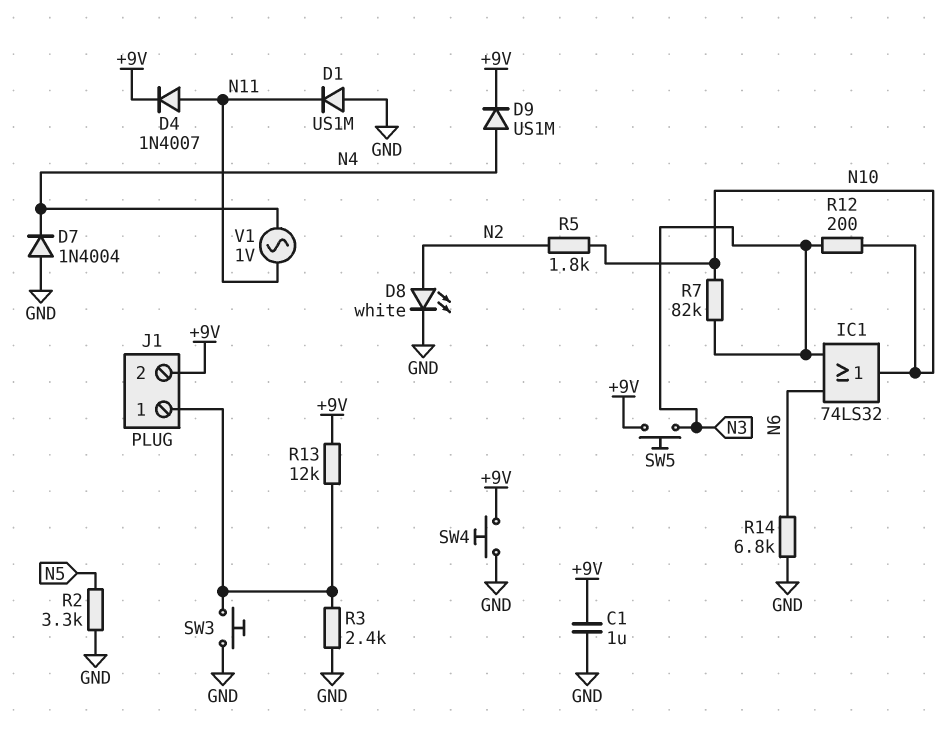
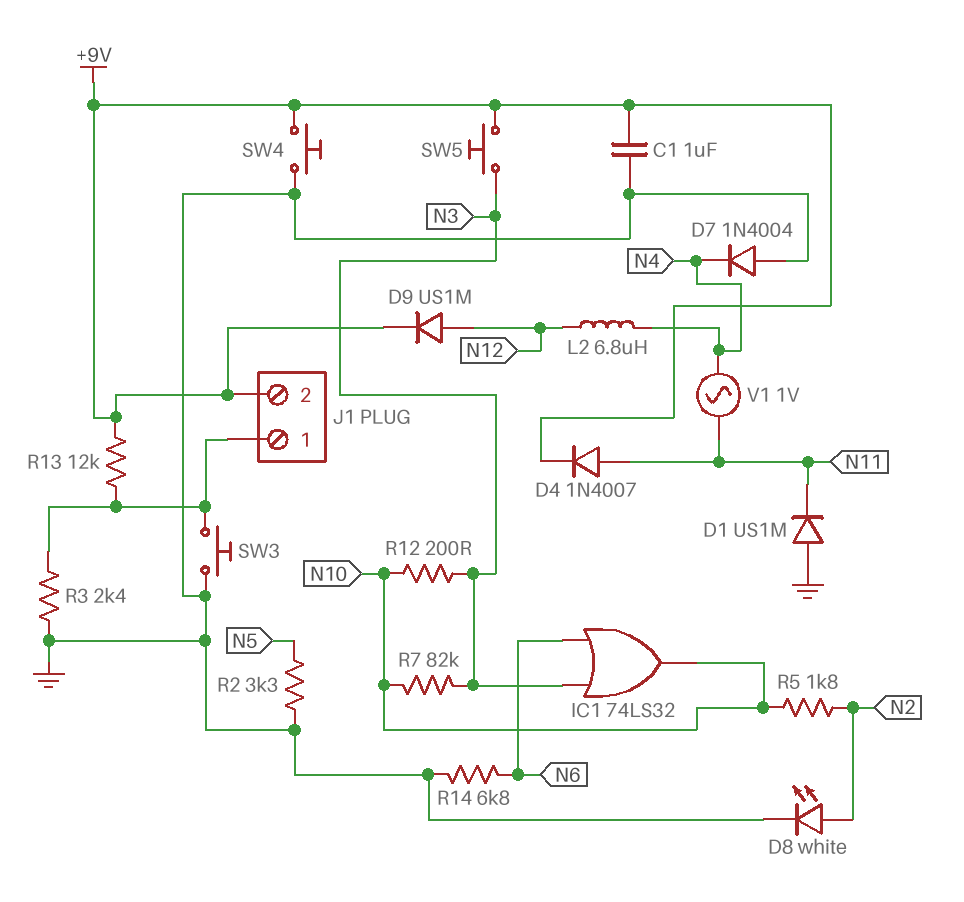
D9: diode US1M (A N4, K +9V) -> diode US1M (A N12, K +9V)
L2: none -> 6.8uH (N4, N12)

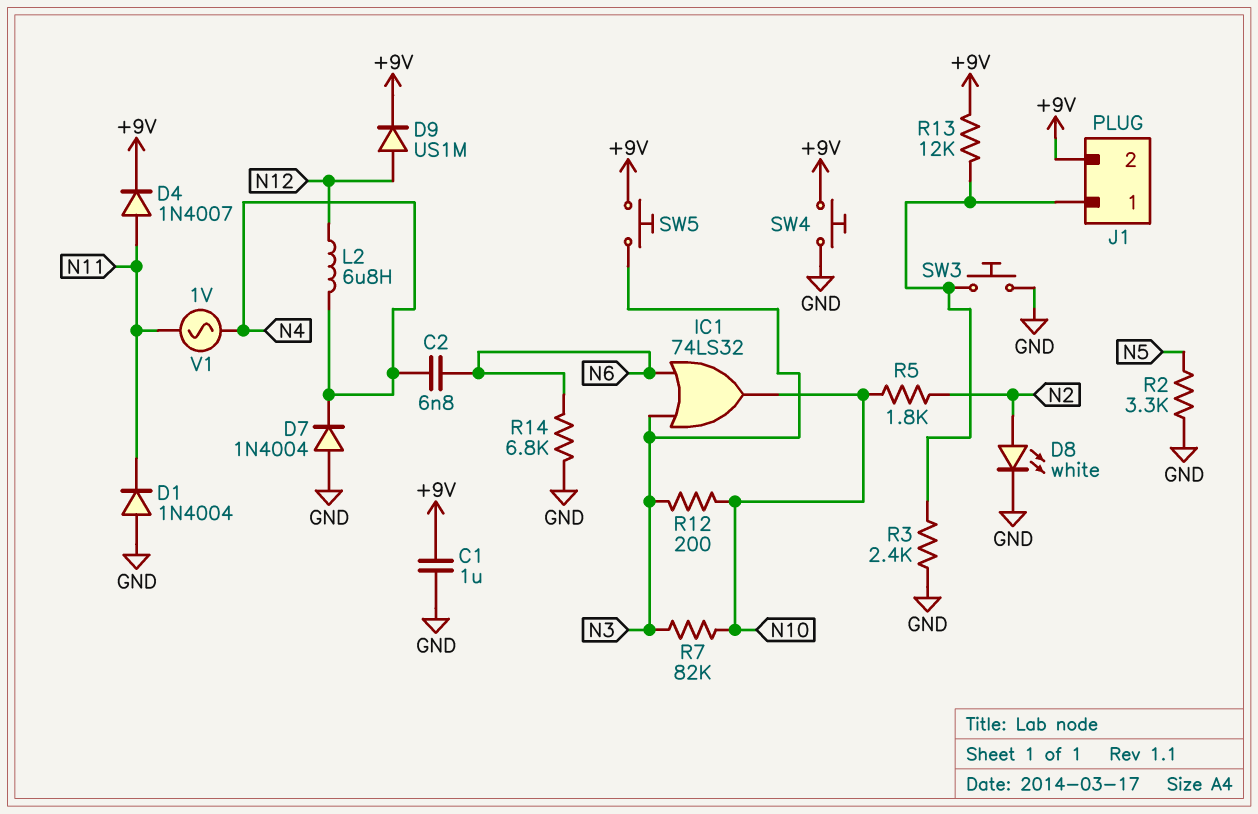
C2: none -> 6.8nF (N4, N6)
D1: diode US1M (A GND, K N11) -> diode 1N4004 (A GND, K N11)

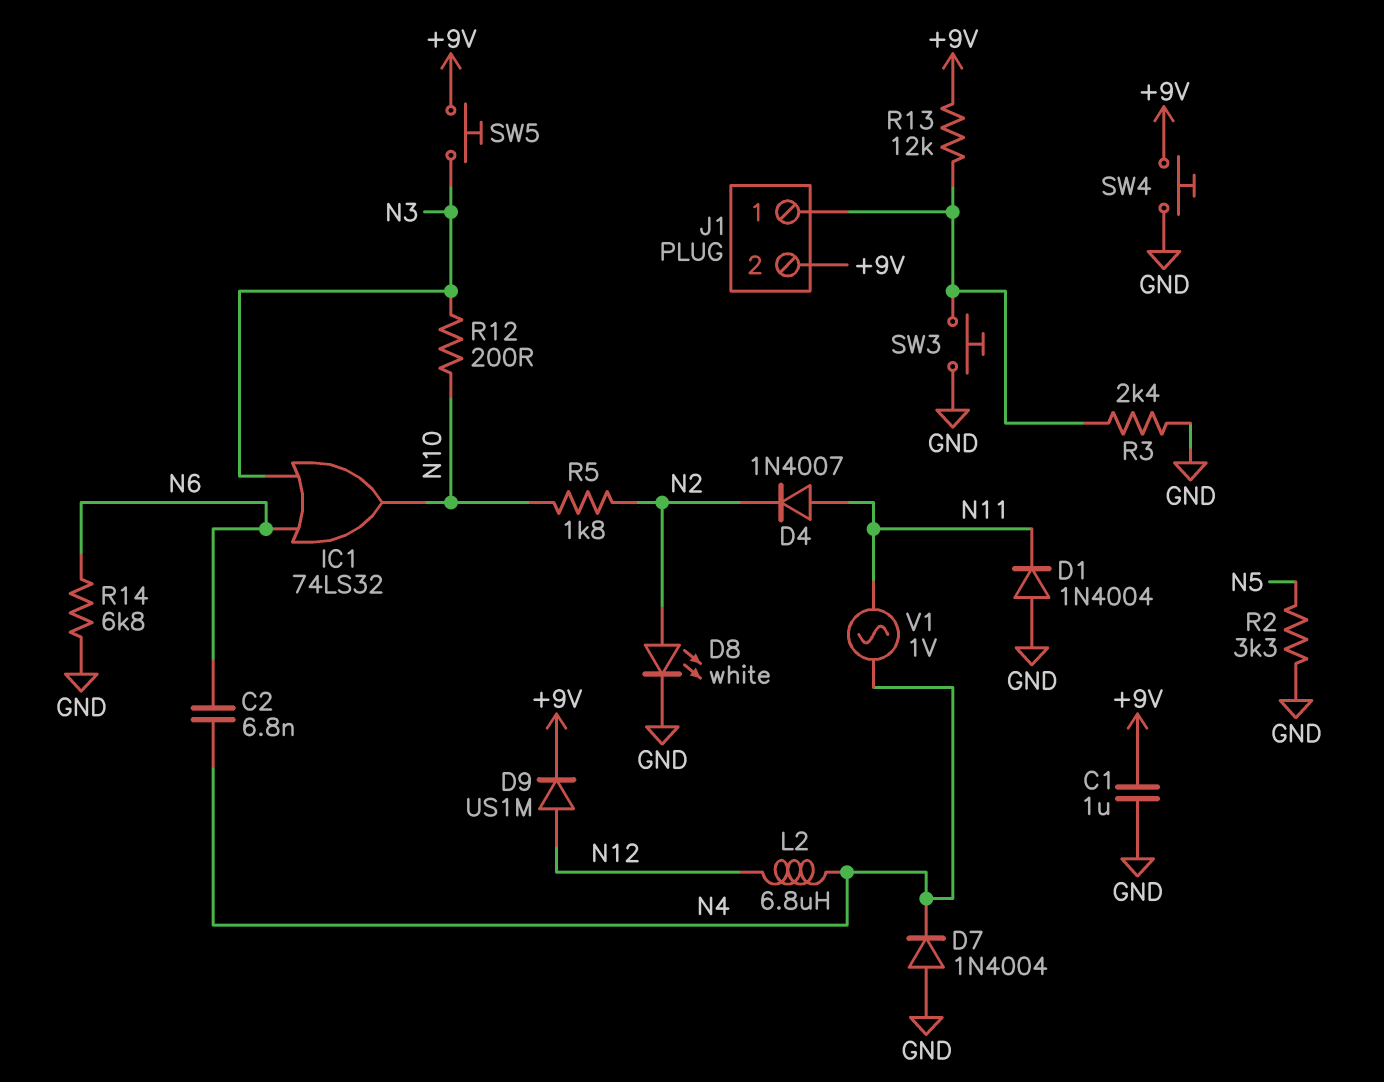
D4: diode 1N4007 (A N11, K +9V) -> diode 1N4007 (A N11, K N2)
R7: 82k (N3, N10) -> none

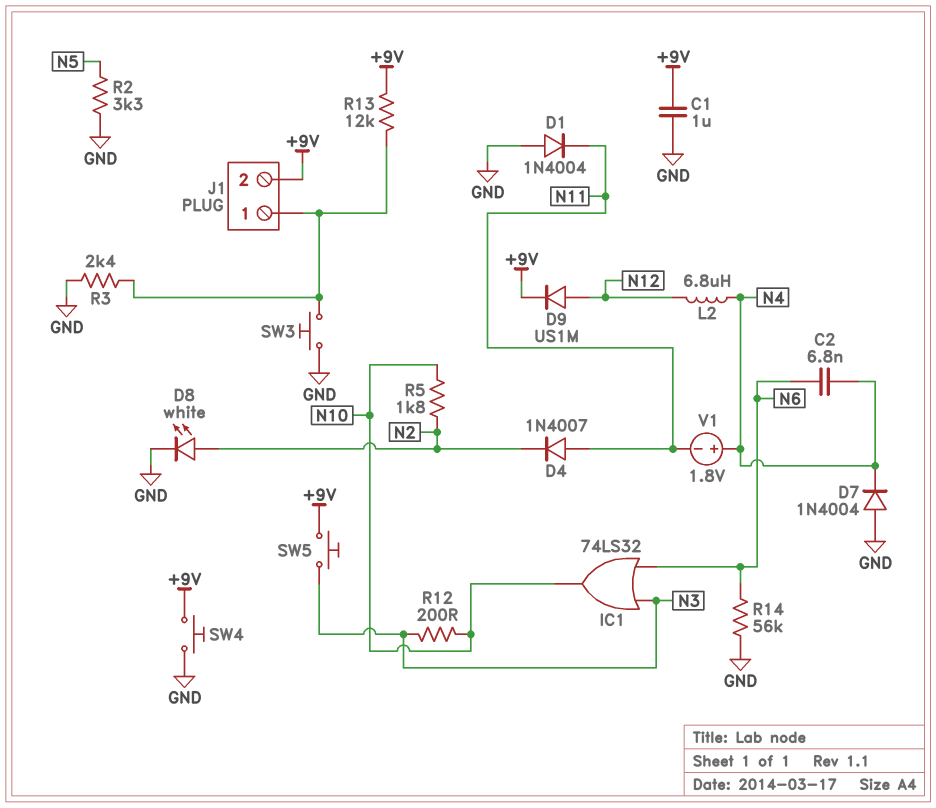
R14: 6.8k (GND, N6) -> 56k (GND, N6)
V1: AC 1V (N4, N11) -> 1.8V (plus N4, minus N11)

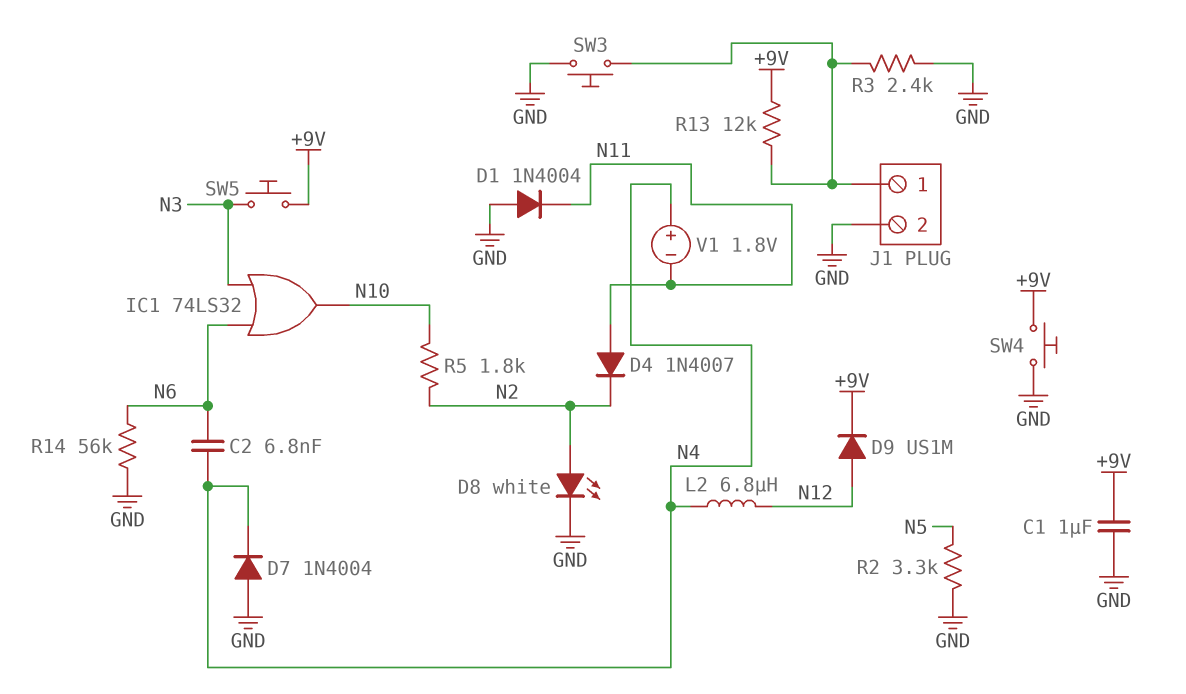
J1 pin 2: +9V -> GND
R12: 200 (N3, N10) -> none

